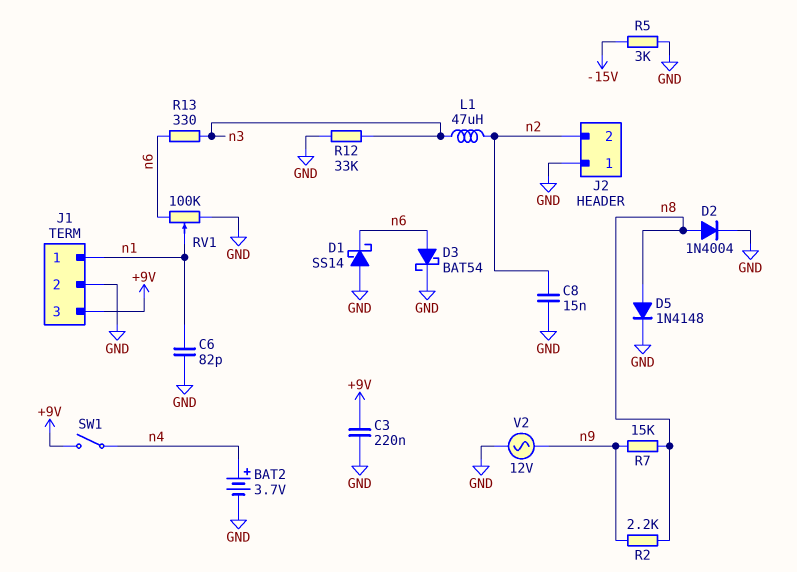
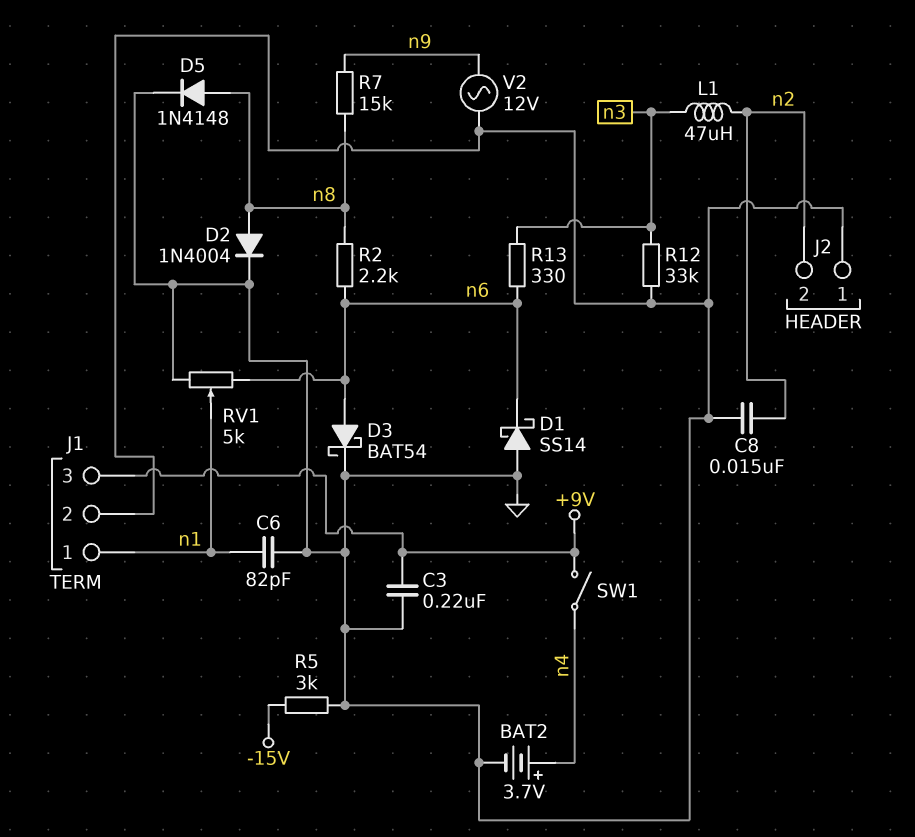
R2: 2.2k (n8, n9) -> 2.2k (n6, n8)
RV1: 100k (GND, n6, wiper n1) -> 5k (GND, n6, wiper n1)

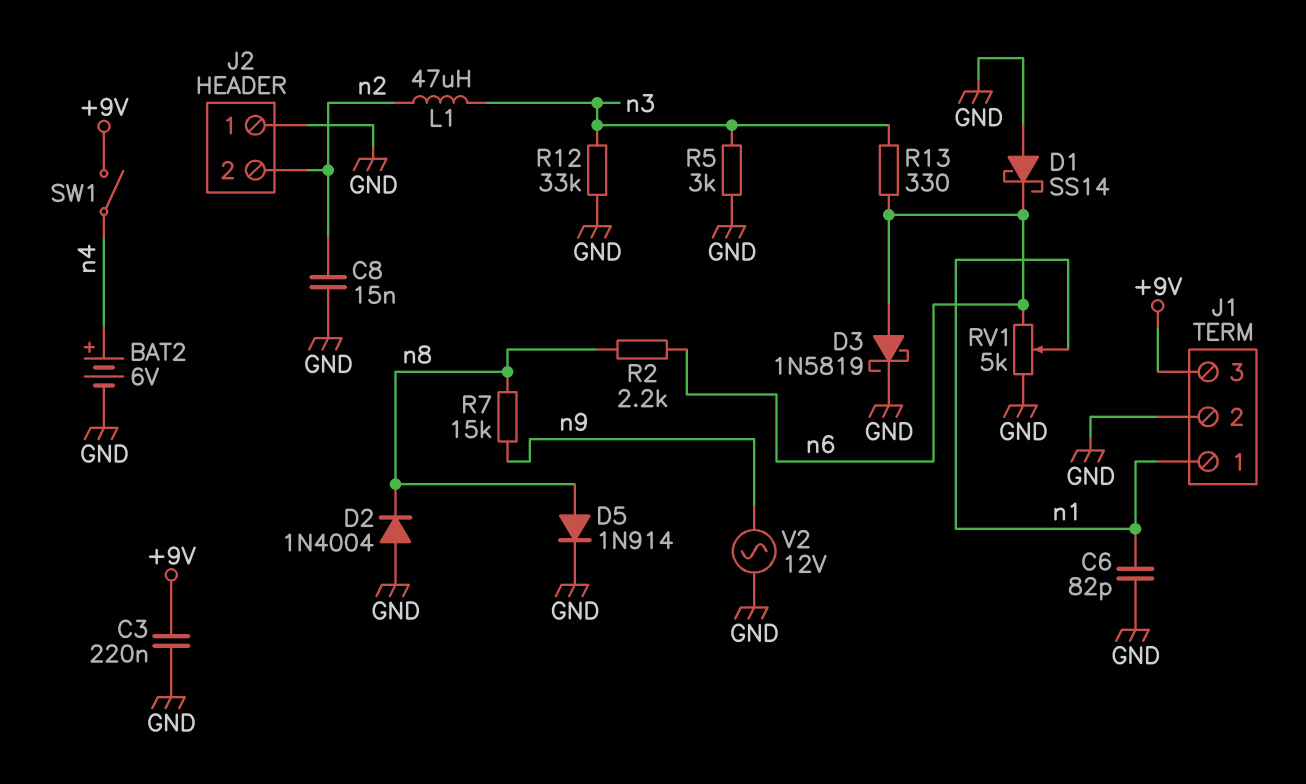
BAT2: 3.7V (plus n4, minus GND) -> 6V (plus n4, minus GND)
D2: diode 1N4004 (A n8, K GND) -> diode 1N4004 (A GND, K n8)
D3: schottky BAT54 (A n6, K GND) -> schottky 1N5819 (A n6, K GND)
D5: diode 1N4148 (A n8, K GND) -> diode 1N914 (A n8, K GND)
R5: 3k (-15V, GND) -> 3k (GND, n3)

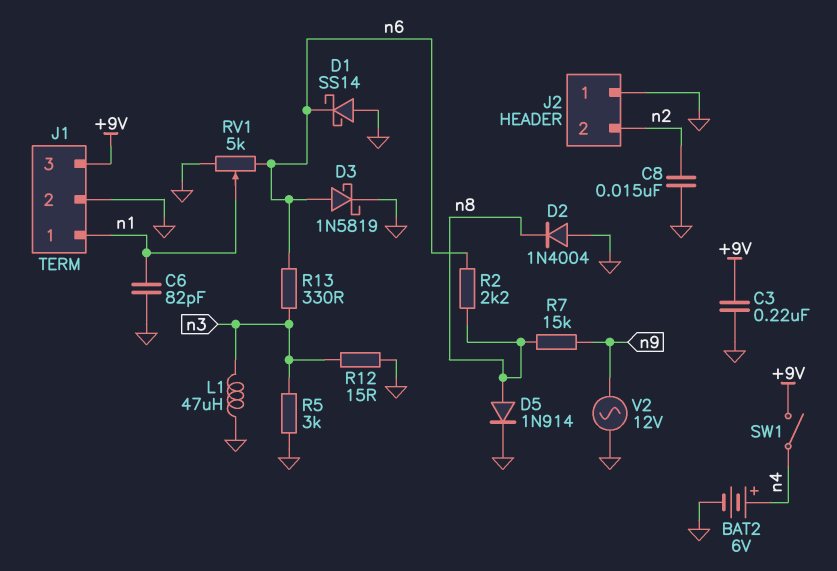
L1: 47uH (n2, n3) -> 47uH (GND, n3)
R12: 33k (GND, n3) -> 15 (GND, n3)

